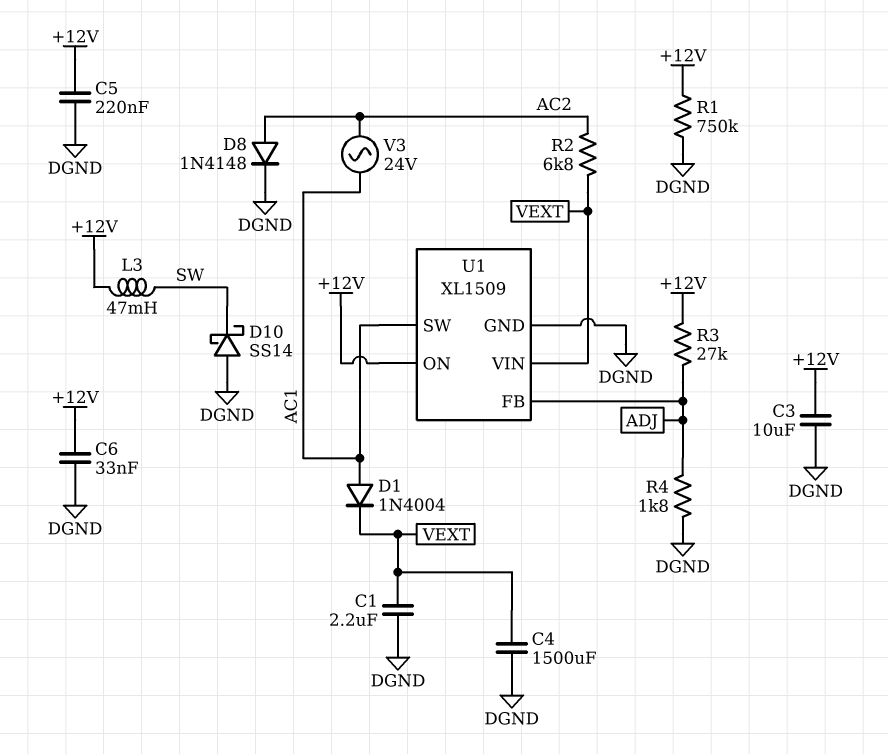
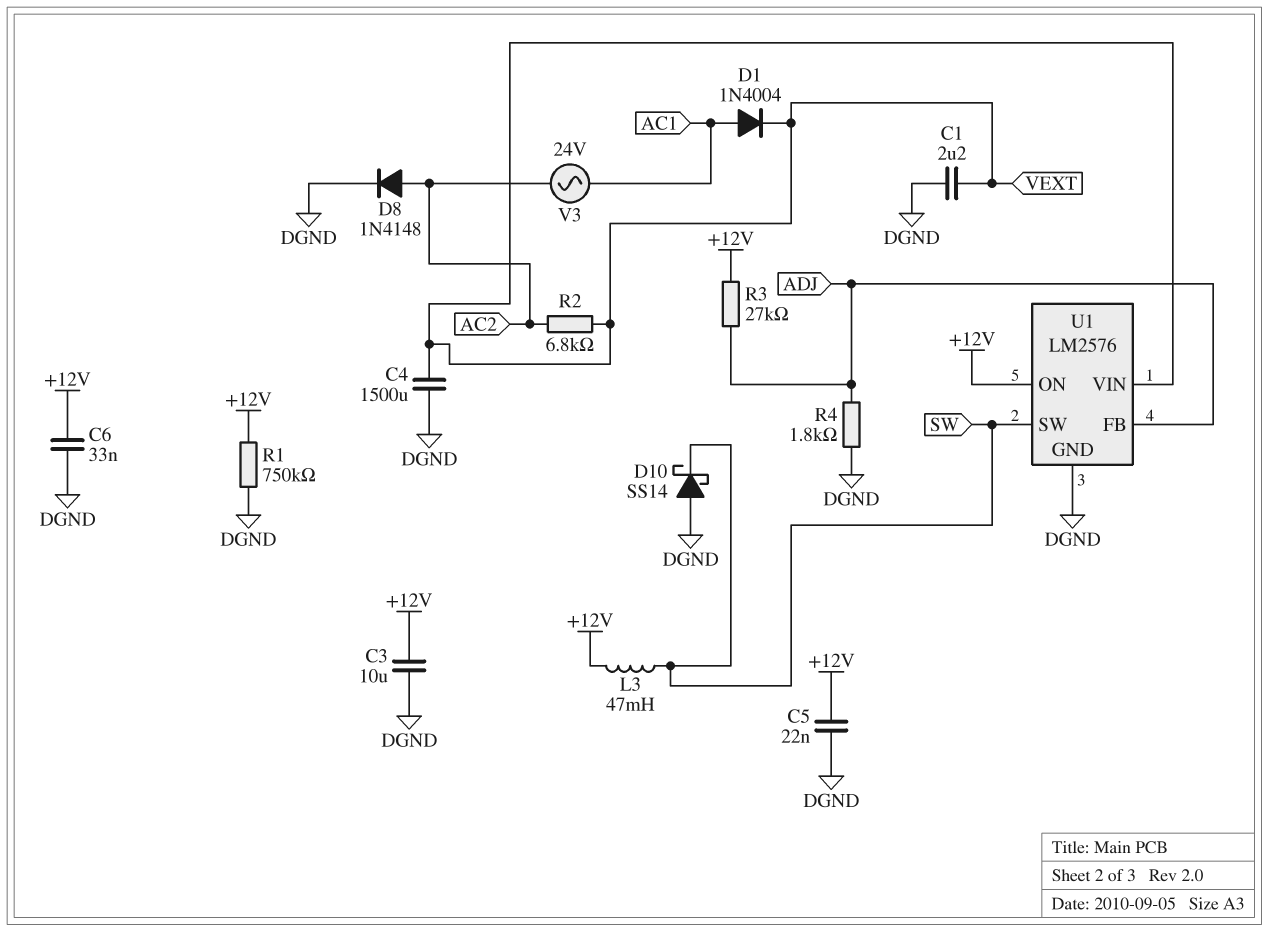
C5: 220nF (+12V, DGND) -> 22nF (+12V, DGND)
U1: XL1509 -> LM2576
U1 pin SW: AC1 -> SW

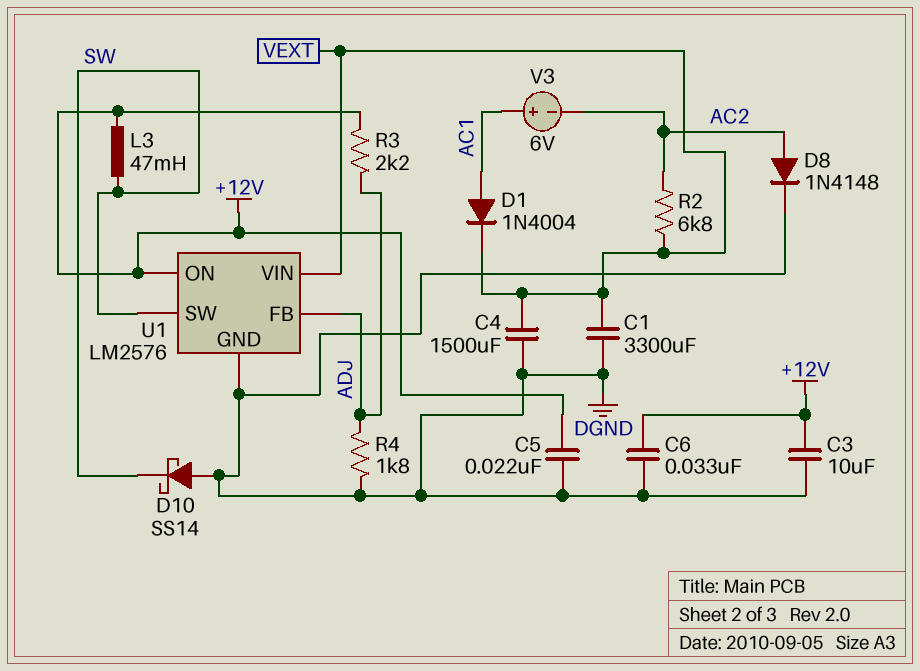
C1: 2.2uF (DGND, VEXT) -> 3300uF (DGND, VEXT)
R1: 750k (+12V, DGND) -> none
R3: 27k (+12V, ADJ) -> 2.2k (+12V, ADJ)
V3: AC 24V (AC1, AC2) -> 6V (plus AC1, minus AC2)

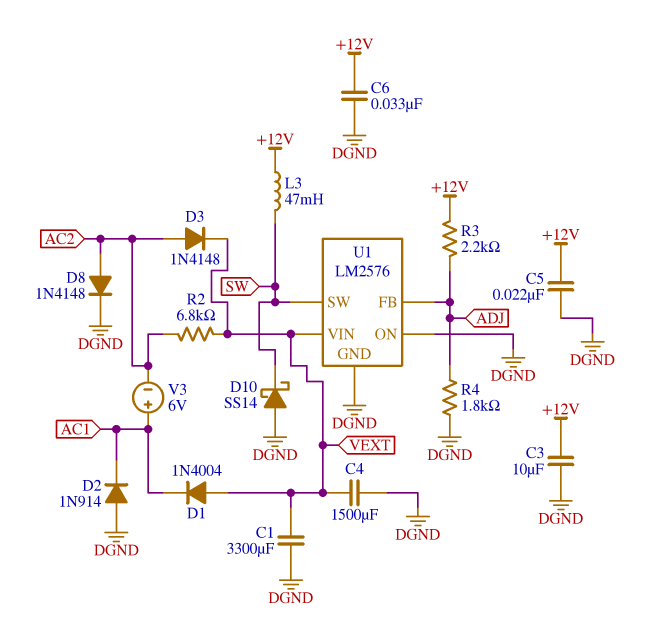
D1: diode 1N4004 (A AC1, K VEXT) -> diode 1N4004 (A VEXT, K AC1)
D2: none -> diode 1N914 (A DGND, K AC1)
D3: none -> diode 1N4148 (A AC2, K VEXT)
U1 pin ON: +12V -> DGND

